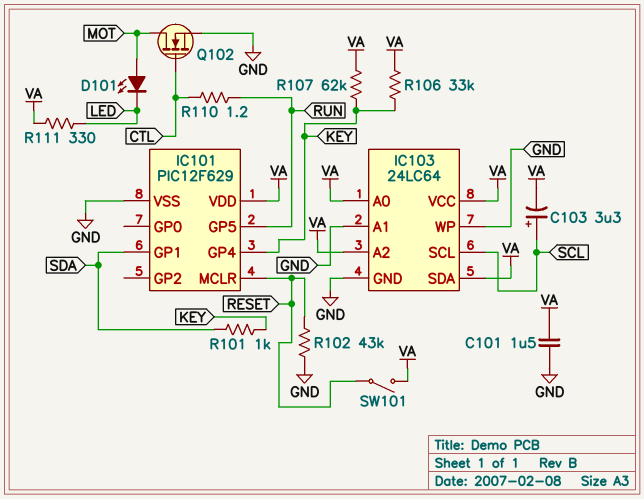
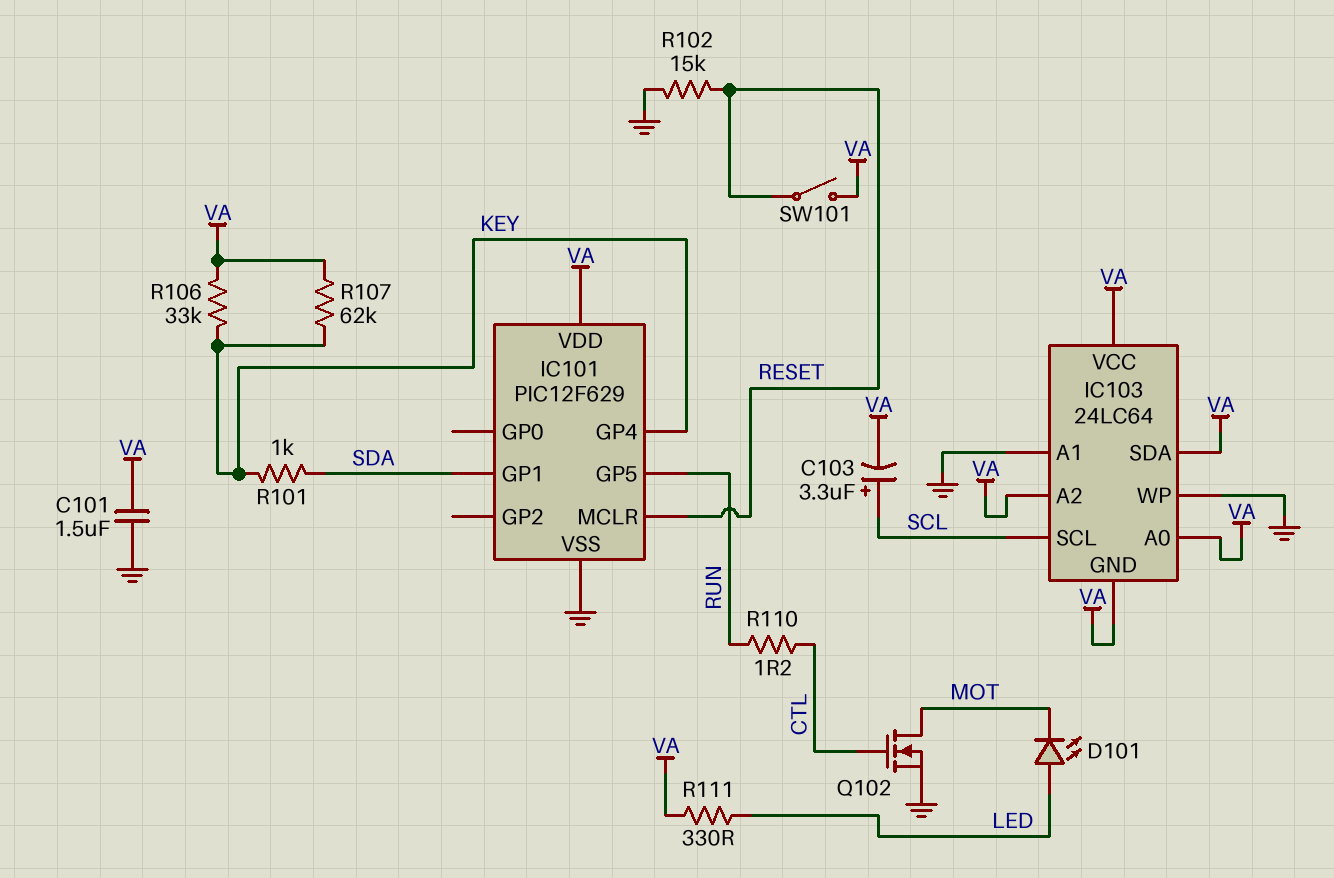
D101: LED (A MOT, K LED) -> LED (A LED, K MOT)
IC103 pin GND: GND -> VA
R102: 43k (GND, RESET) -> 15k (GND, RESET)

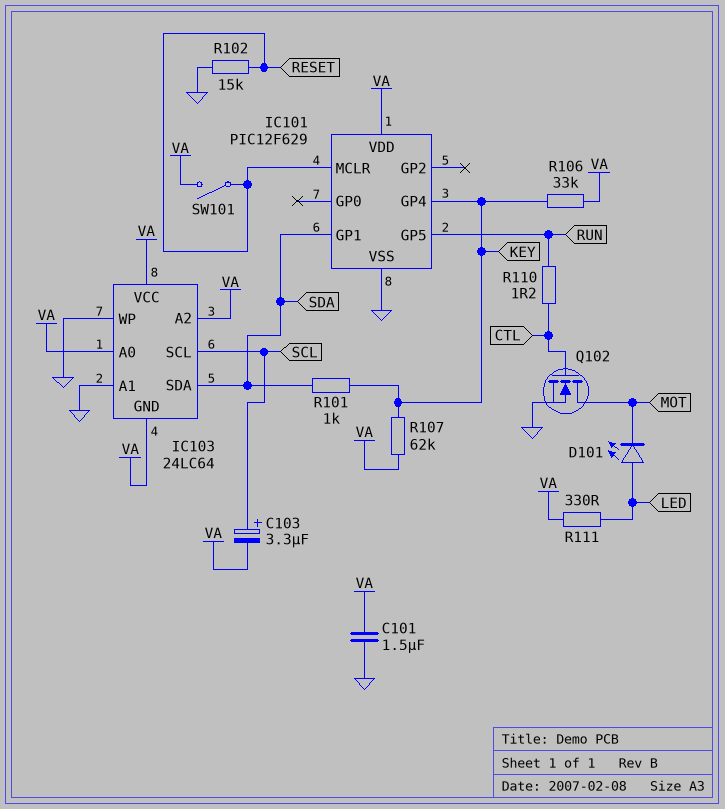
IC103 pin SDA: VA -> SDA

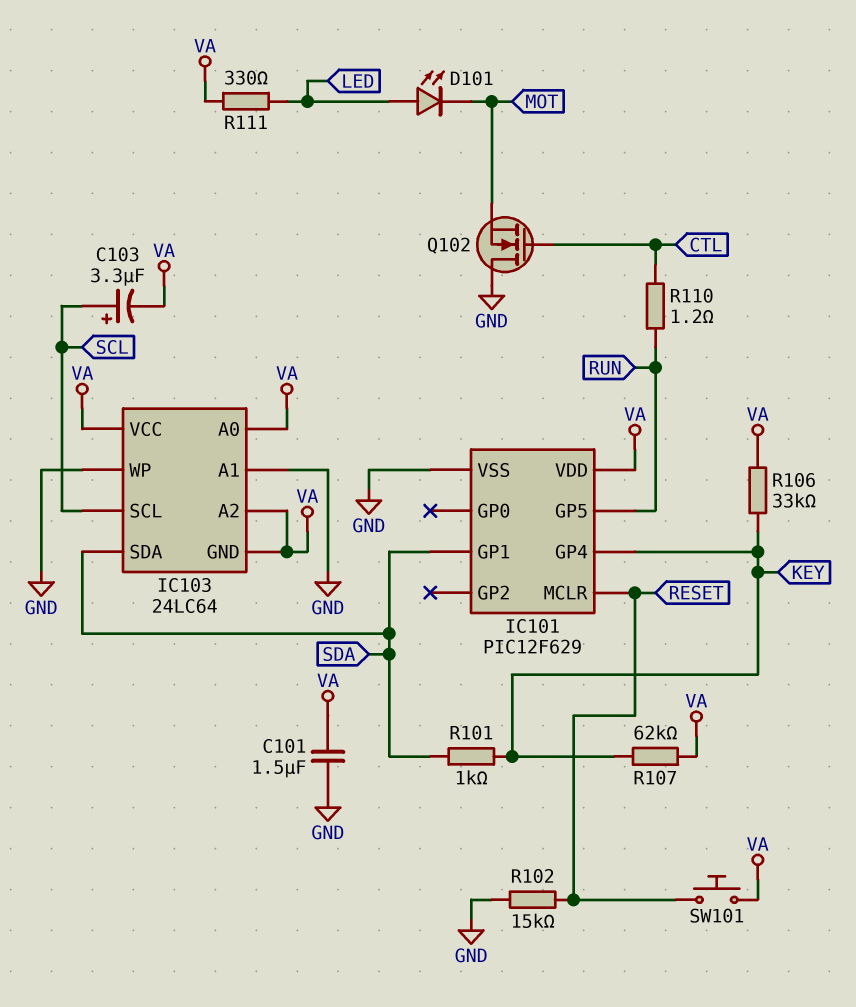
Q102: NMOS (G CTL, D MOT, S GND) -> NMOS (G CTL, D GND, S MOT)
SW101: switch (RESET, VA) -> button (RESET, VA)

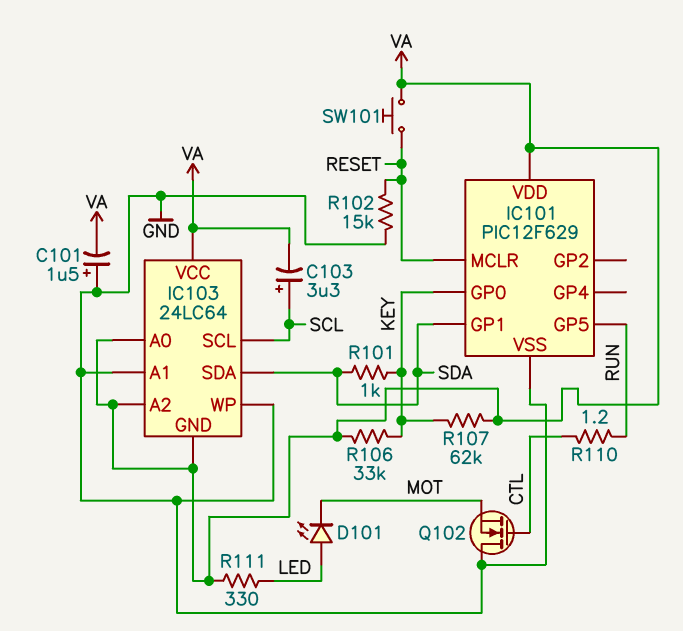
C101: 1.5uF (GND, VA) -> 1.5uF (plus GND, minus VA)
IC101 pin GP0: none -> KEY
IC101 pin GP4: KEY -> none

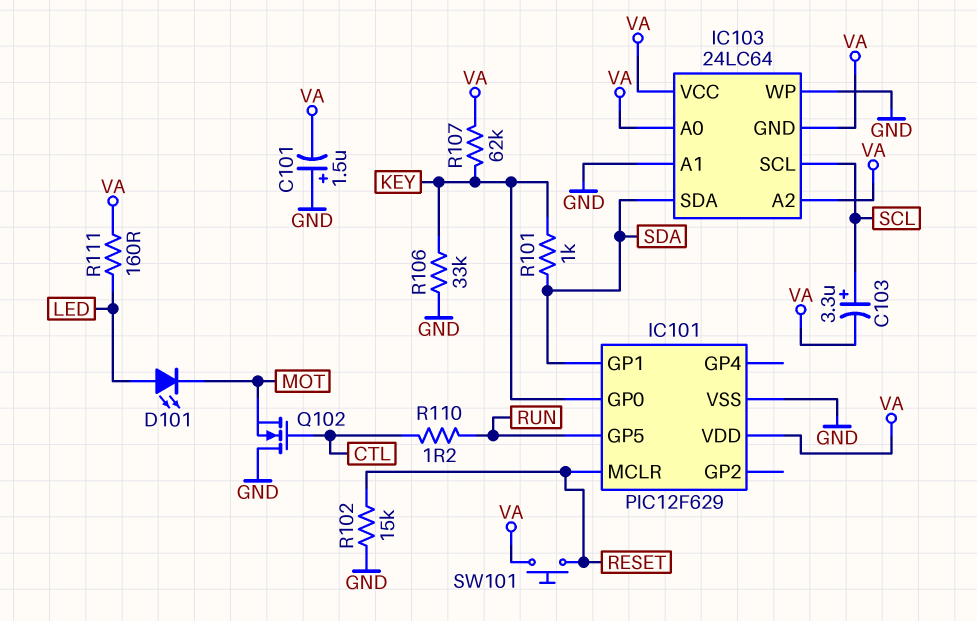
R106: 33k (KEY, VA) -> 33k (GND, KEY)
R111: 330 (LED, VA) -> 160 (LED, VA)

